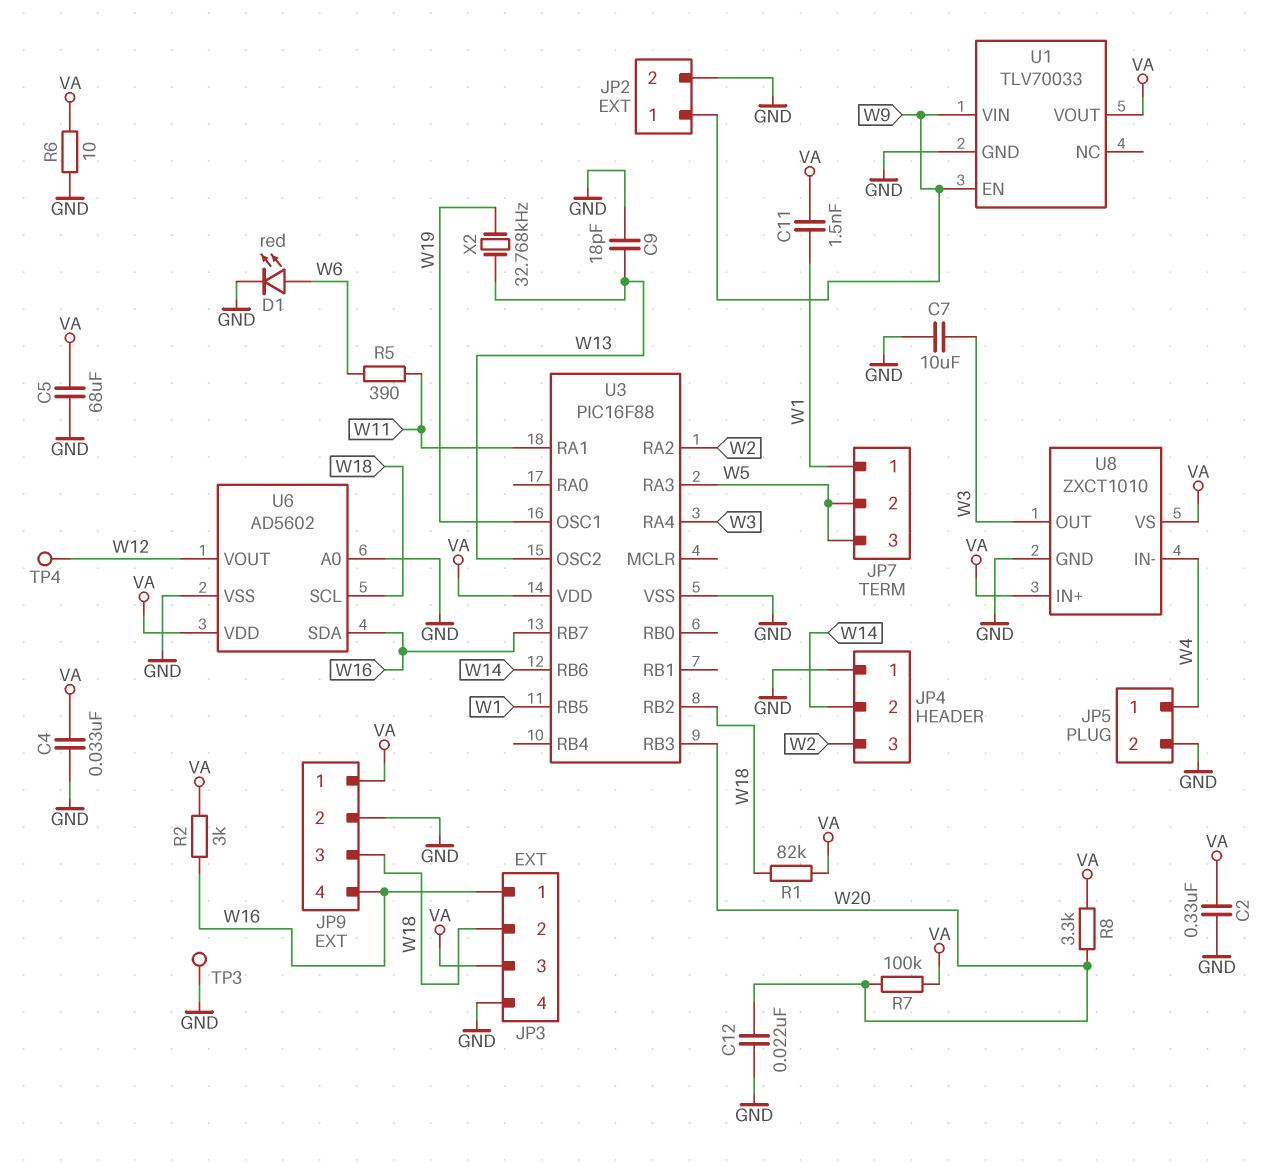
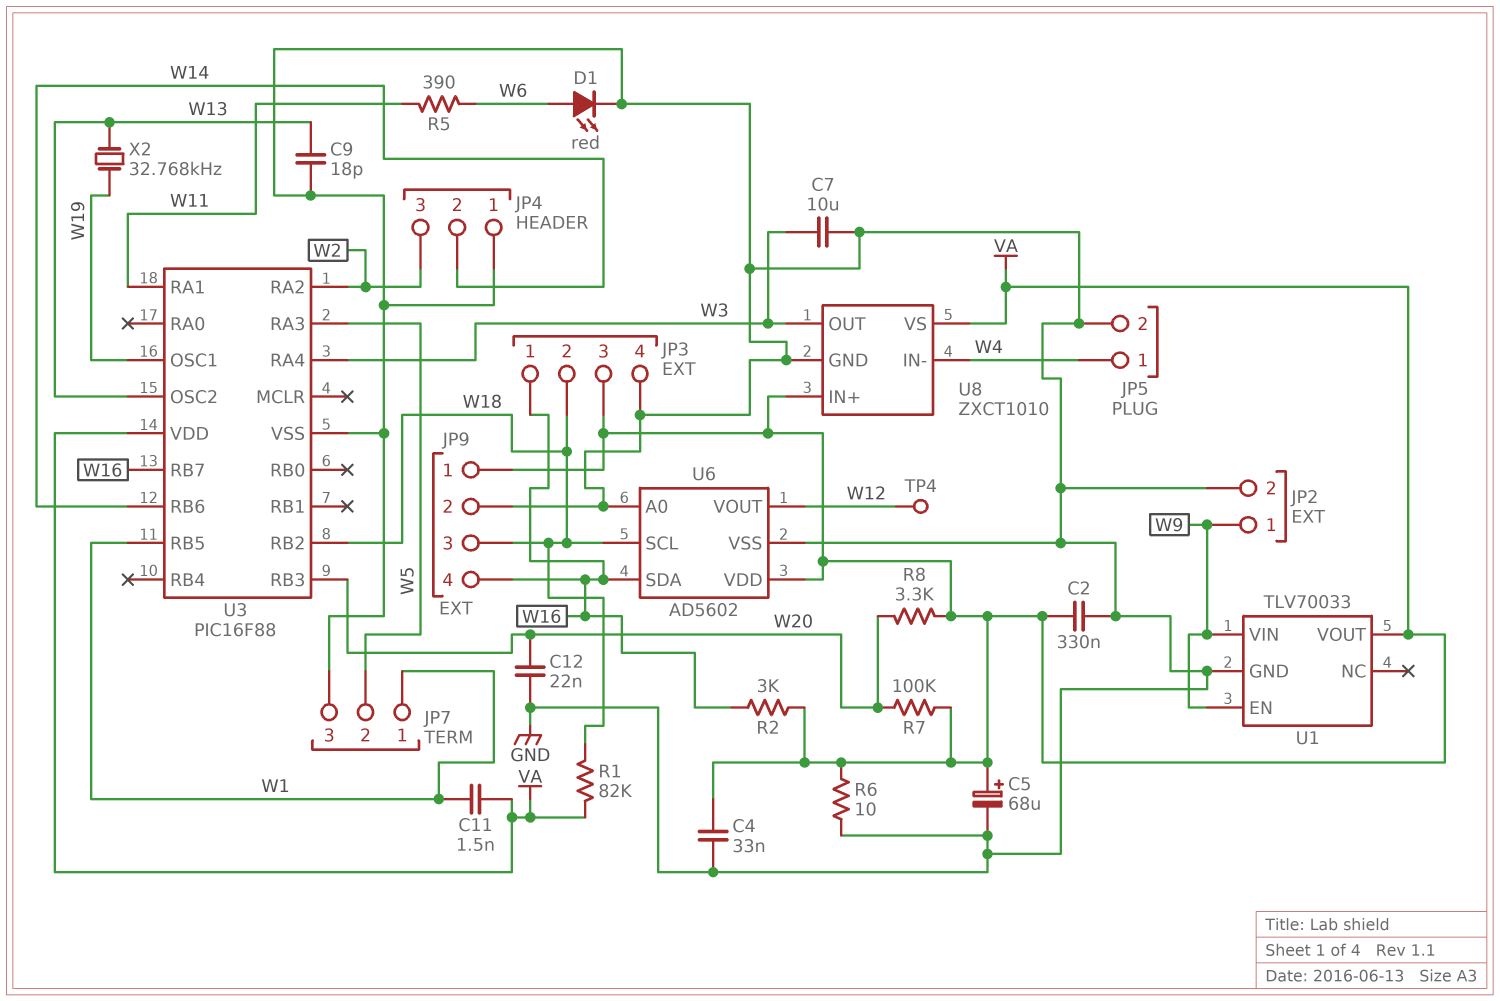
C5: 68uF (GND, VA) -> 68uF (plus VA, minus GND)
JP7 pin 3: W5 -> GND
TP3: test point (GND) -> none

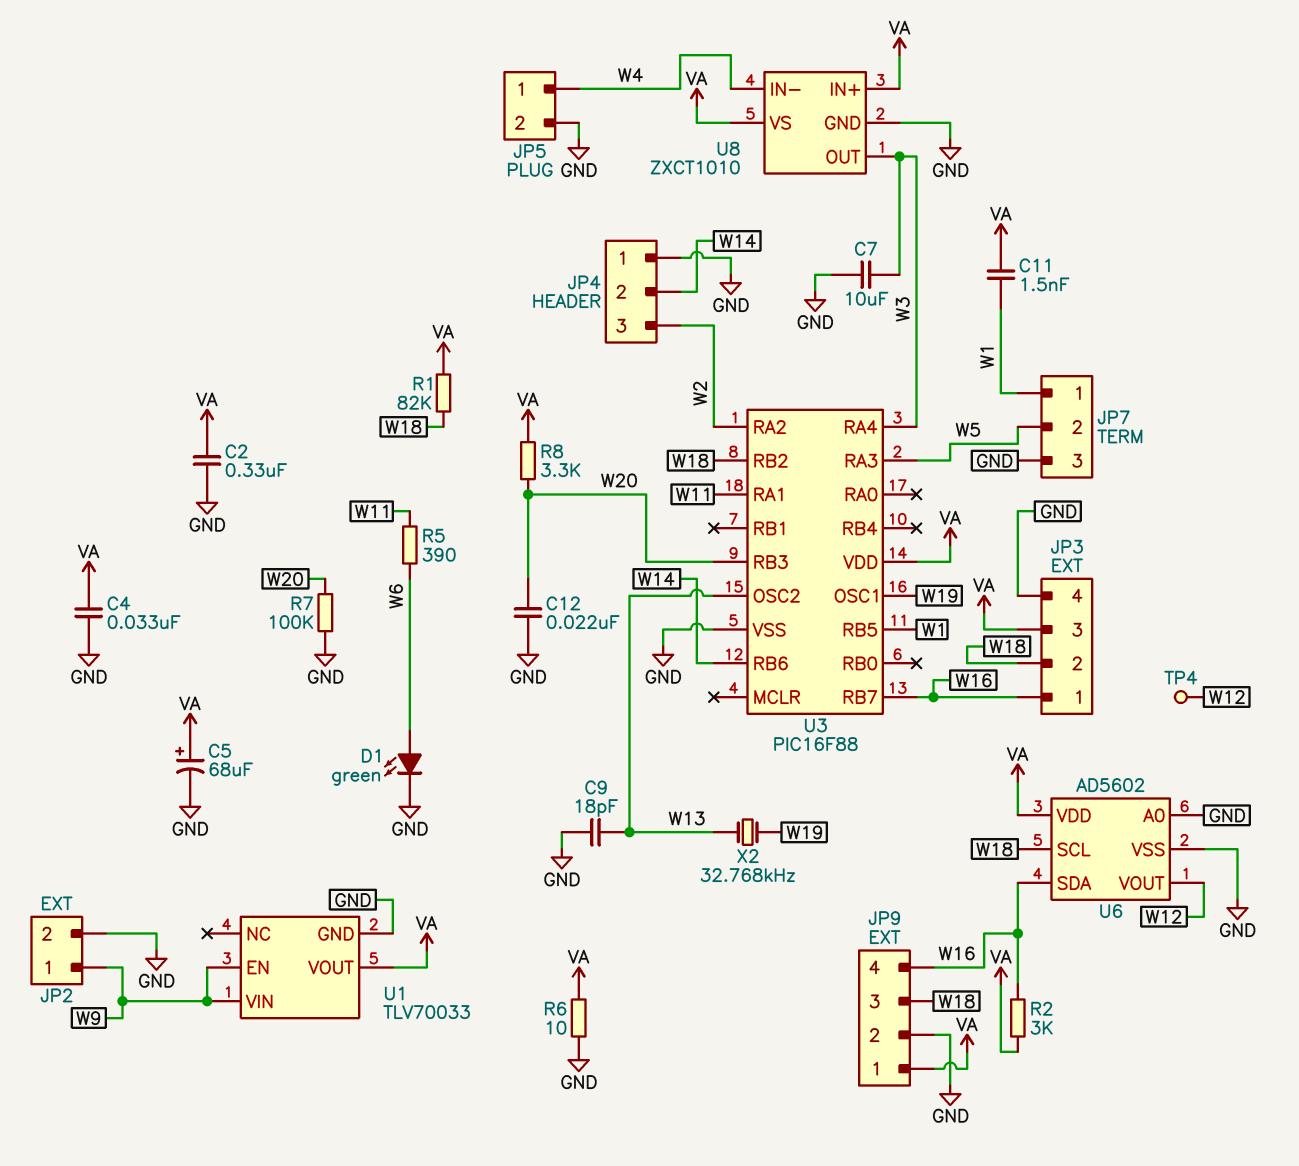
D1: LED red (A W6, K GND) -> LED green (A W6, K GND)
R7: 100k (VA, W20) -> 100k (GND, W20)

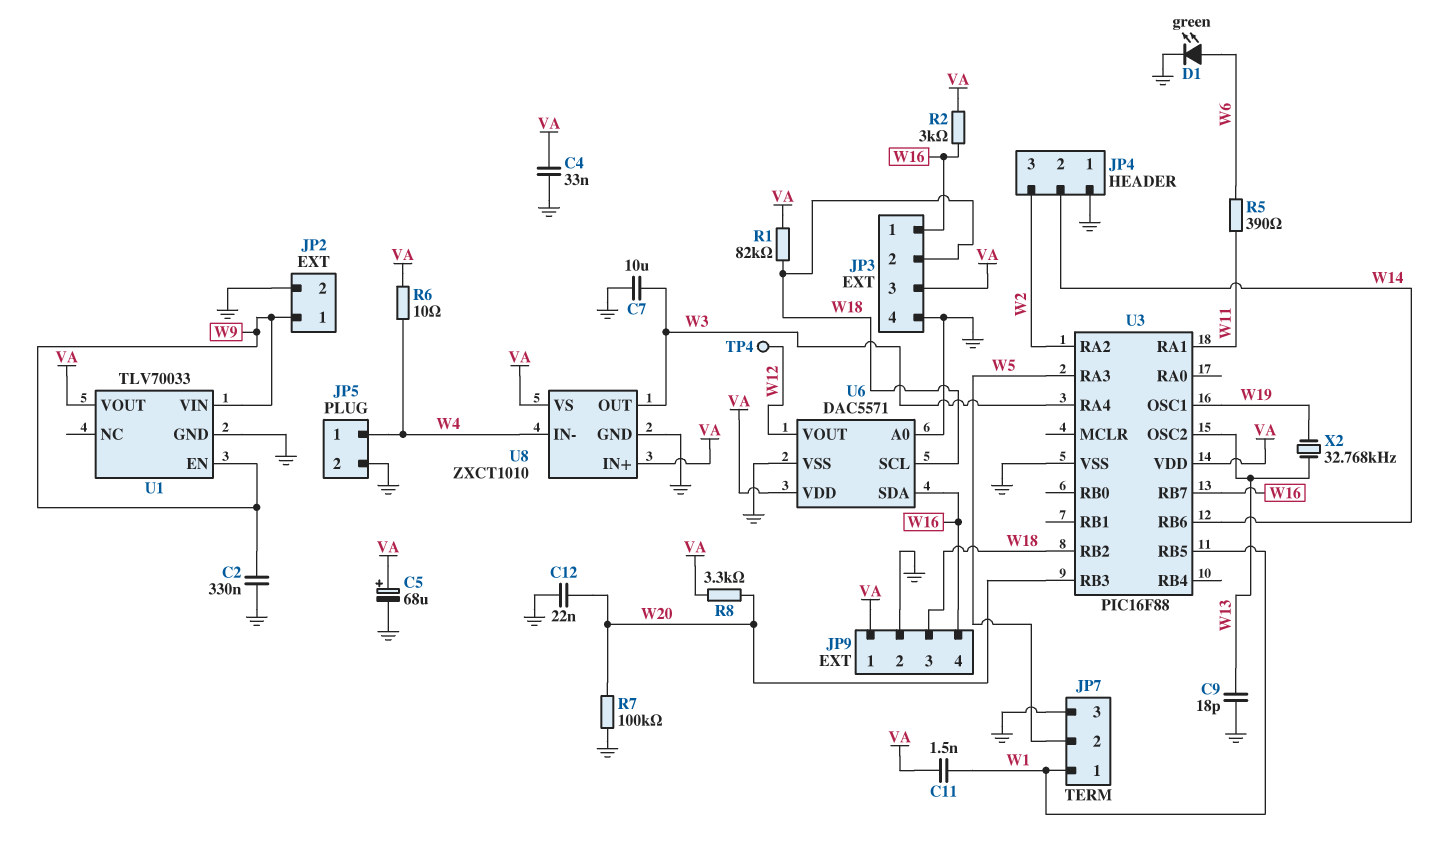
C2: 330nF (GND, VA) -> 330nF (GND, W9)
R6: 10 (GND, VA) -> 10 (VA, W4)
U6: AD5602 -> DAC5571

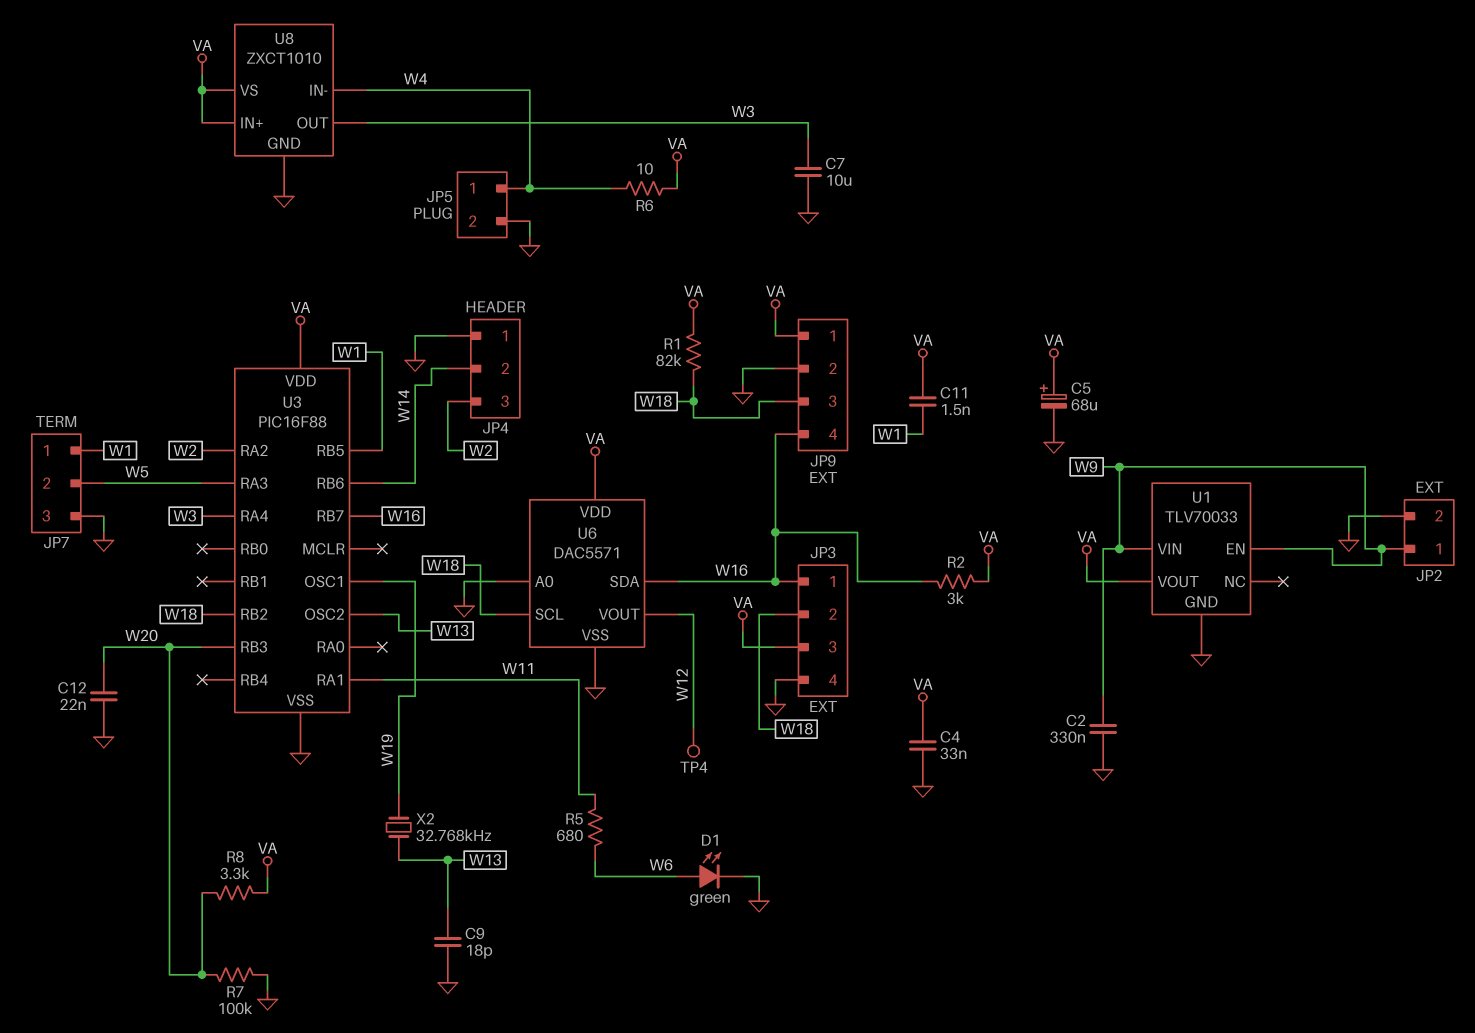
R5: 390 (W6, W11) -> 680 (W6, W11)

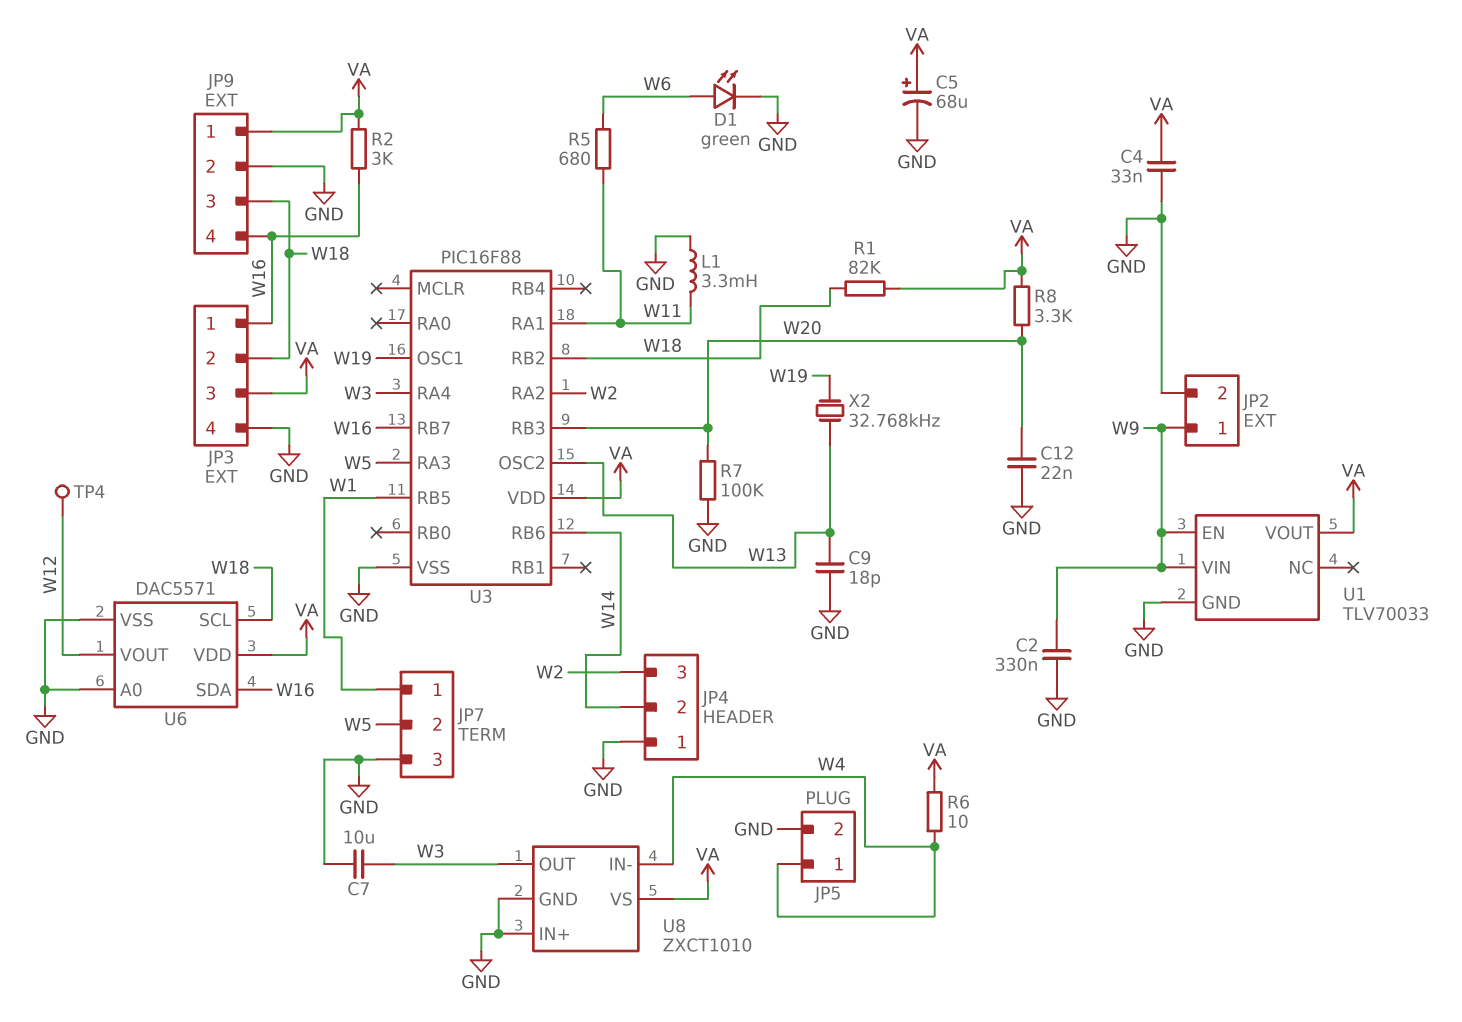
C11: 1.5nF (VA, W1) -> none
L1: none -> 3.3mH (GND, W11)
U8 pin IN+: VA -> GND

